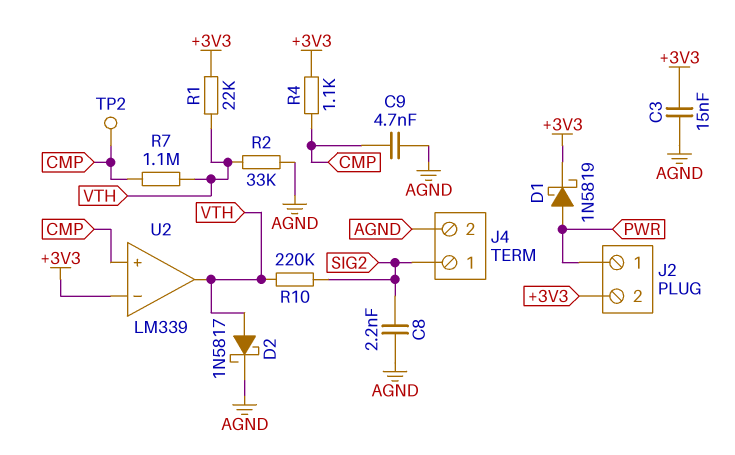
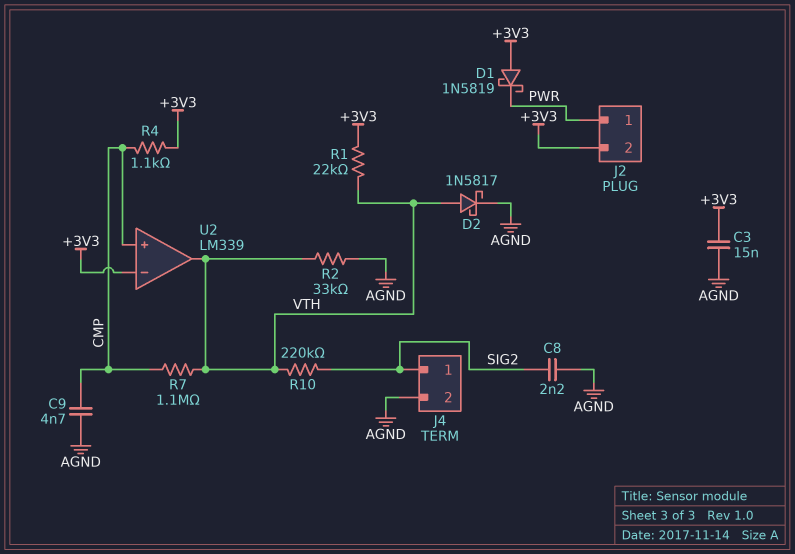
D1: schottky 1N5819 (A PWR, K +3V3) -> schottky 1N5819 (A +3V3, K PWR)
TP2: test point (CMP) -> none

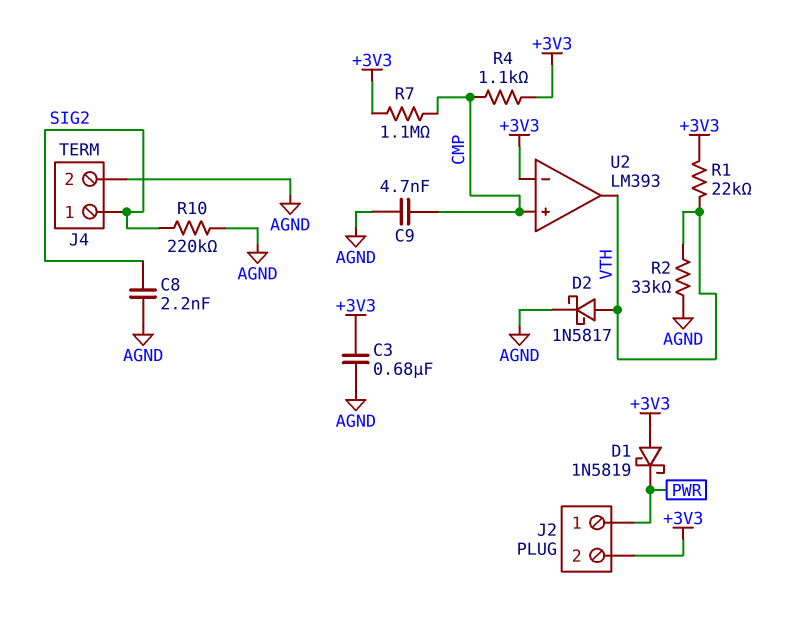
C3: 15nF (+3V3, AGND) -> 680nF (+3V3, AGND)
R7: 1.1M (CMP, VTH) -> 1.1M (+3V3, CMP)
R10: 220k (SIG2, VTH) -> 220k (AGND, SIG2)
U2: LM339 -> LM393

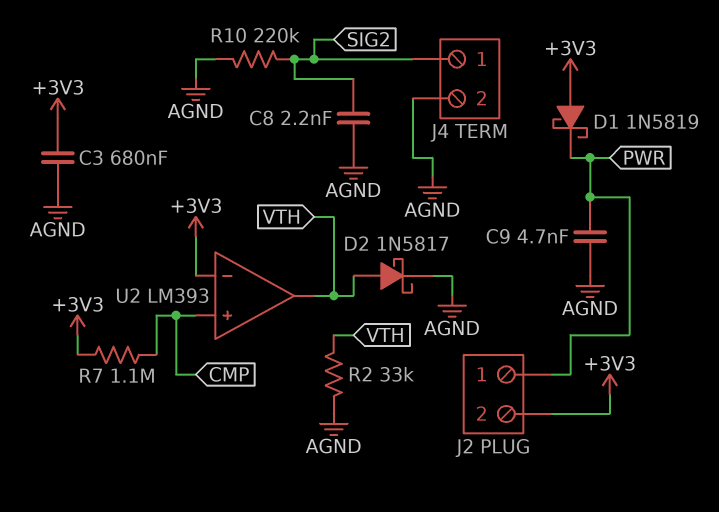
C9: 4.7nF (AGND, CMP) -> 4.7nF (AGND, PWR)
R1: 22k (+3V3, VTH) -> none
R4: 1.1k (+3V3, CMP) -> none

